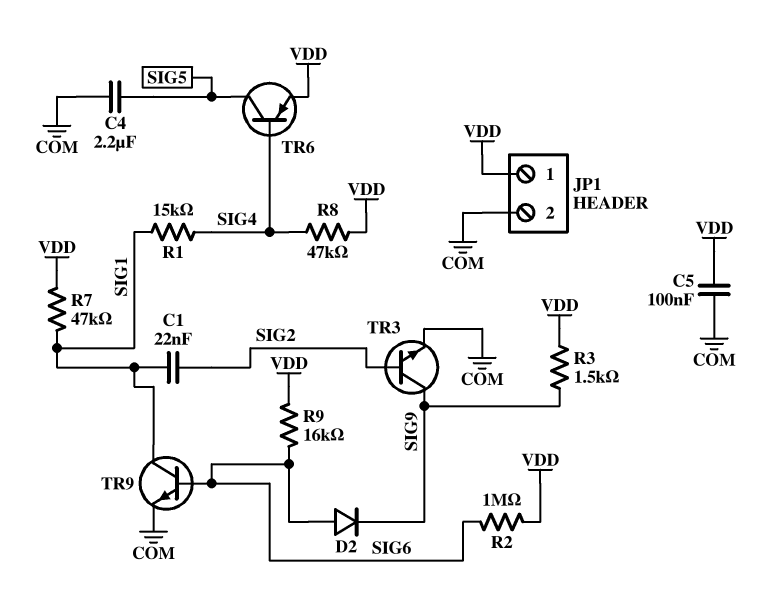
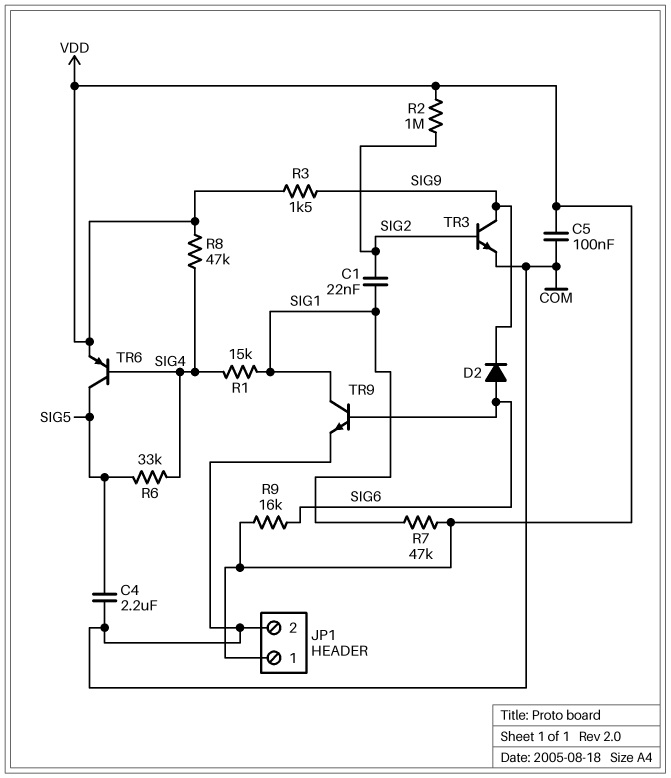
R2: 1M (SIG6, VDD) -> 1M (SIG2, VDD)
R6: none -> 33k (SIG4, SIG5)

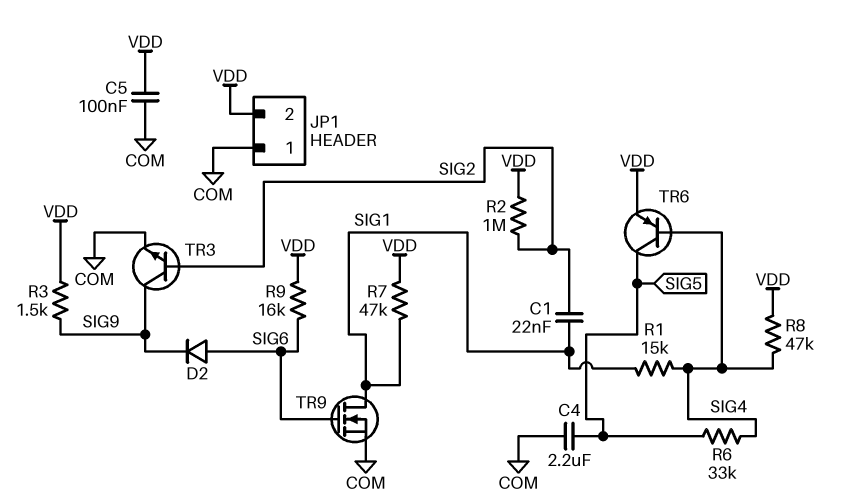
JP1 pin 1: VDD -> COM
JP1 pin 2: COM -> VDD
TR9: NPN (B SIG6, C SIG1, E COM) -> NMOS (G SIG6, D SIG1, S COM)

